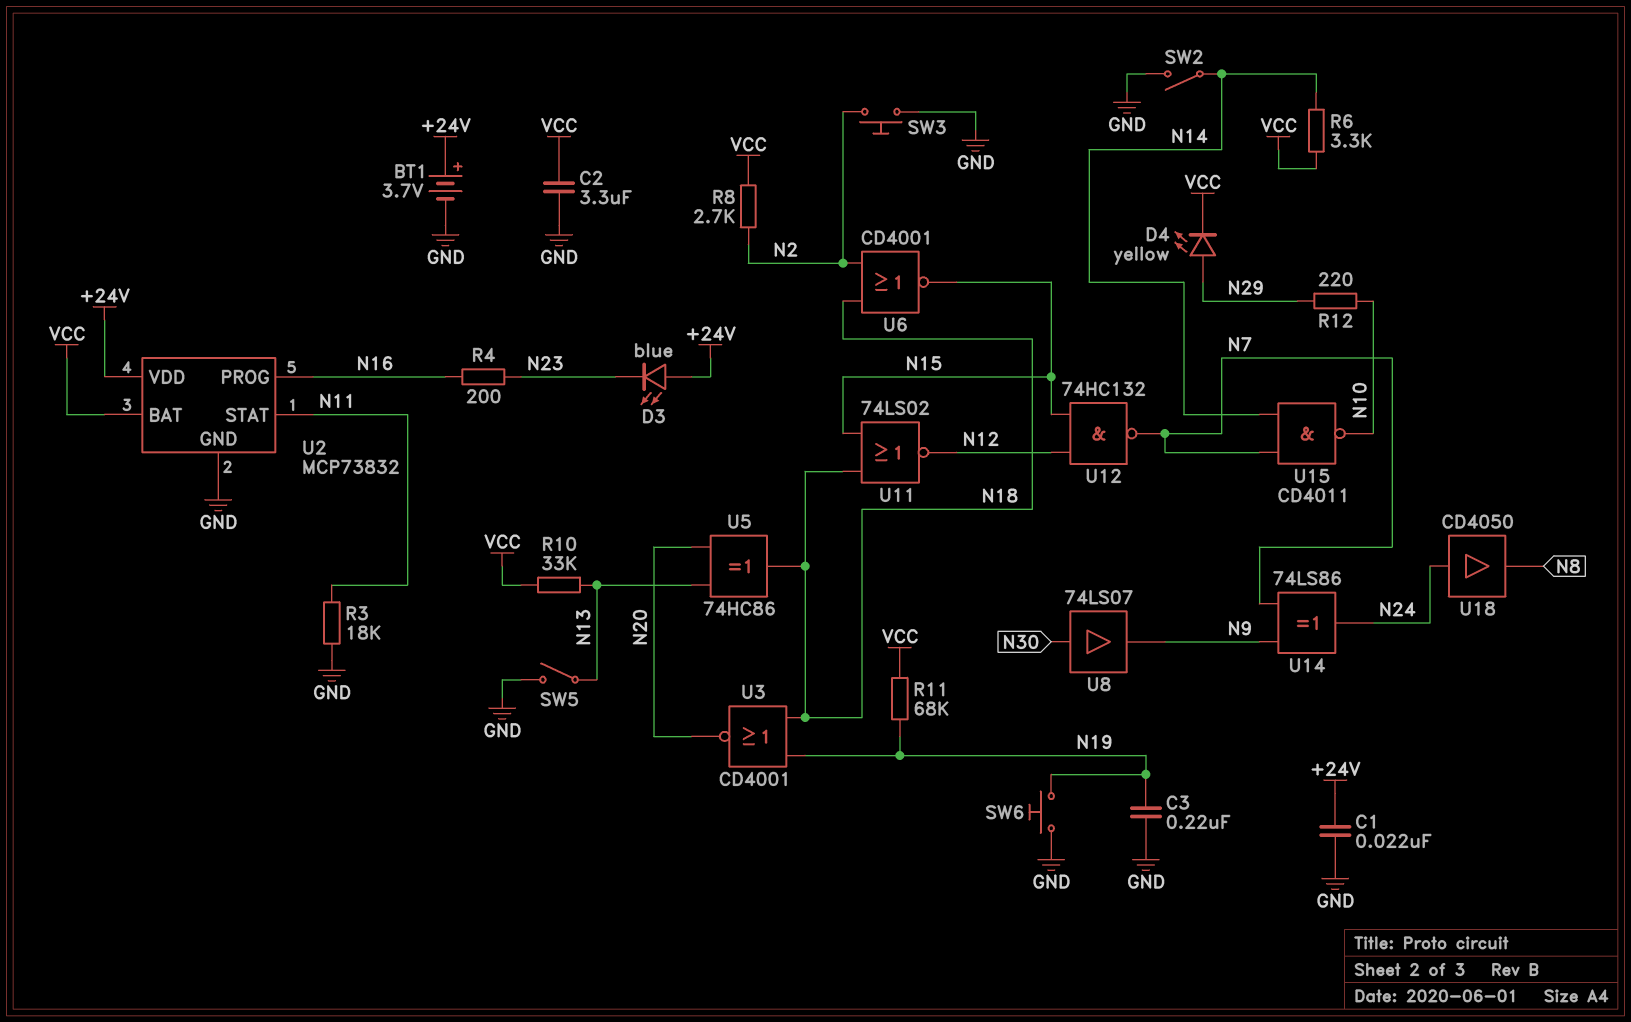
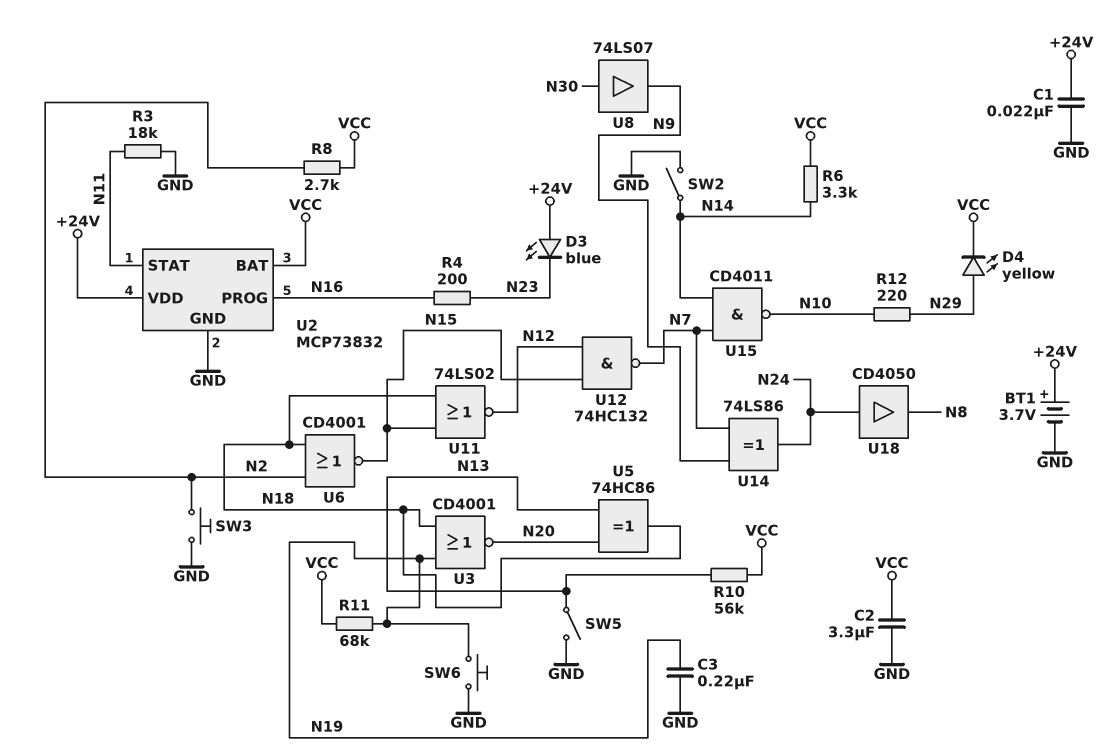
R10: 33k (N13, VCC) -> 56k (N13, VCC)

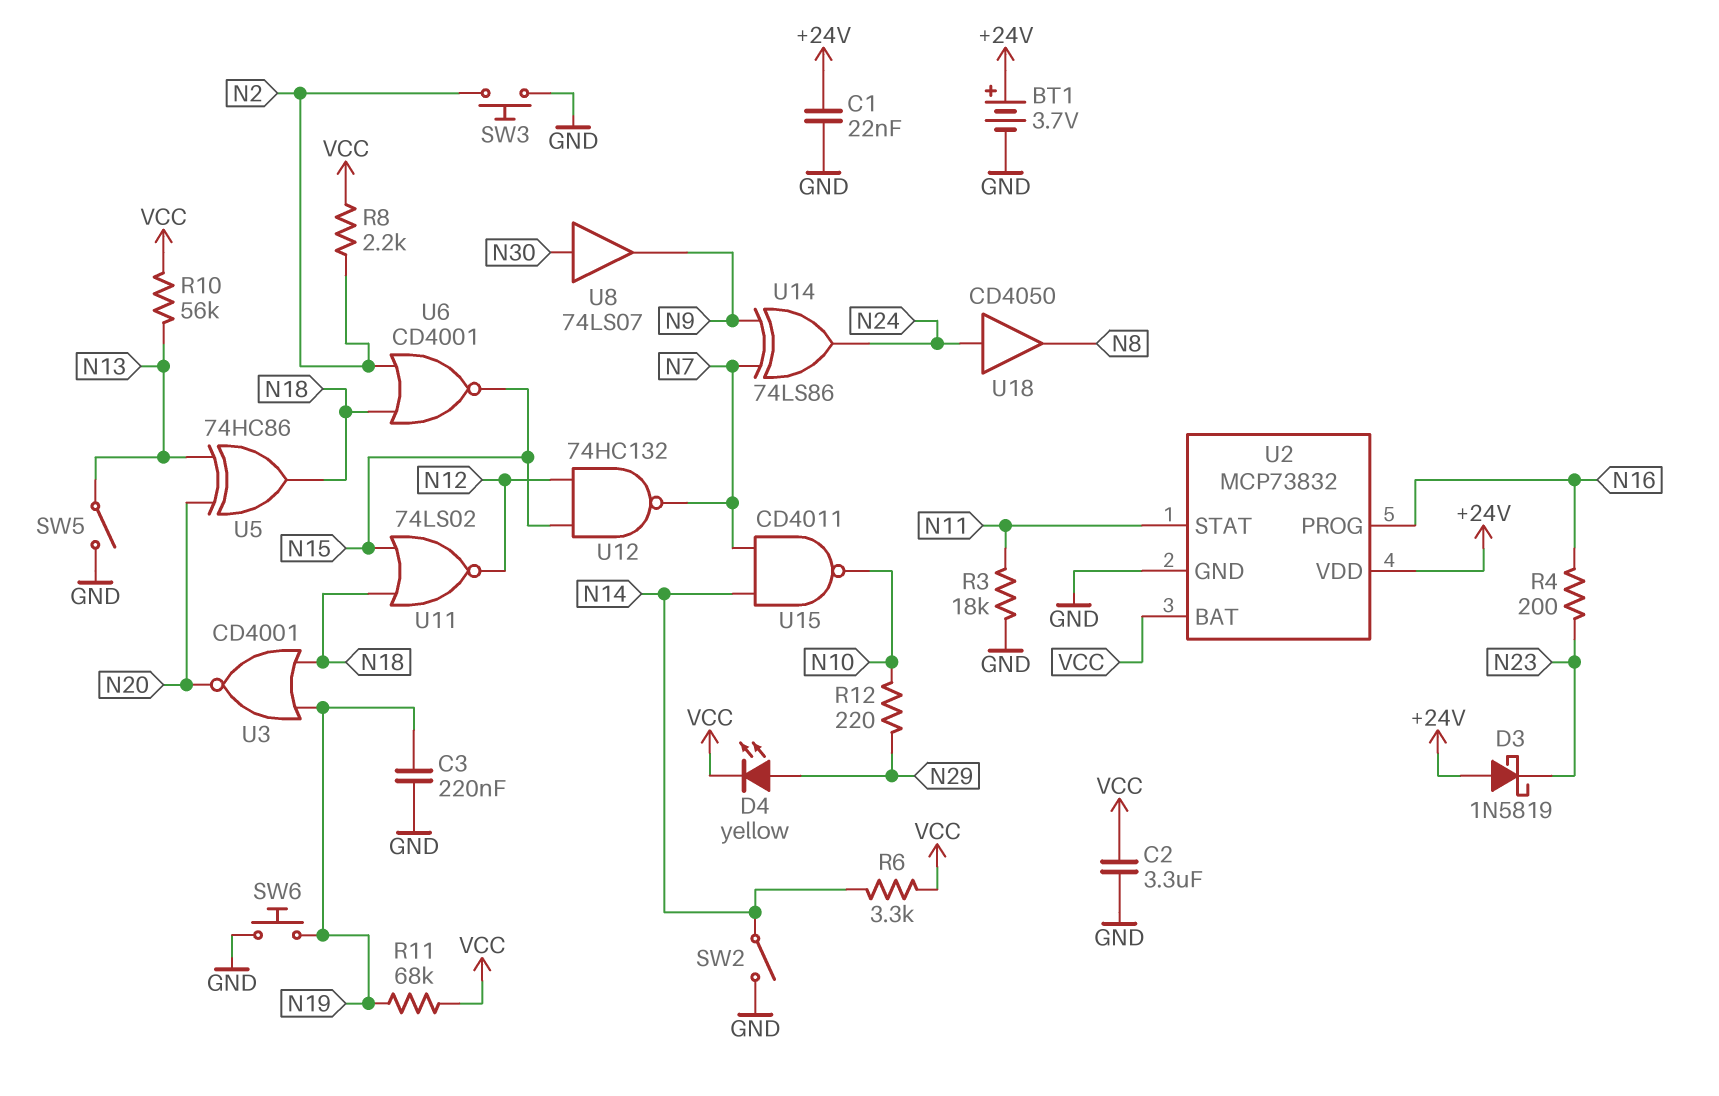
D3: LED blue (A +24V, K N23) -> schottky 1N5819 (A +24V, K N23)
R8: 2.7k (N2, VCC) -> 2.2k (N2, VCC)

